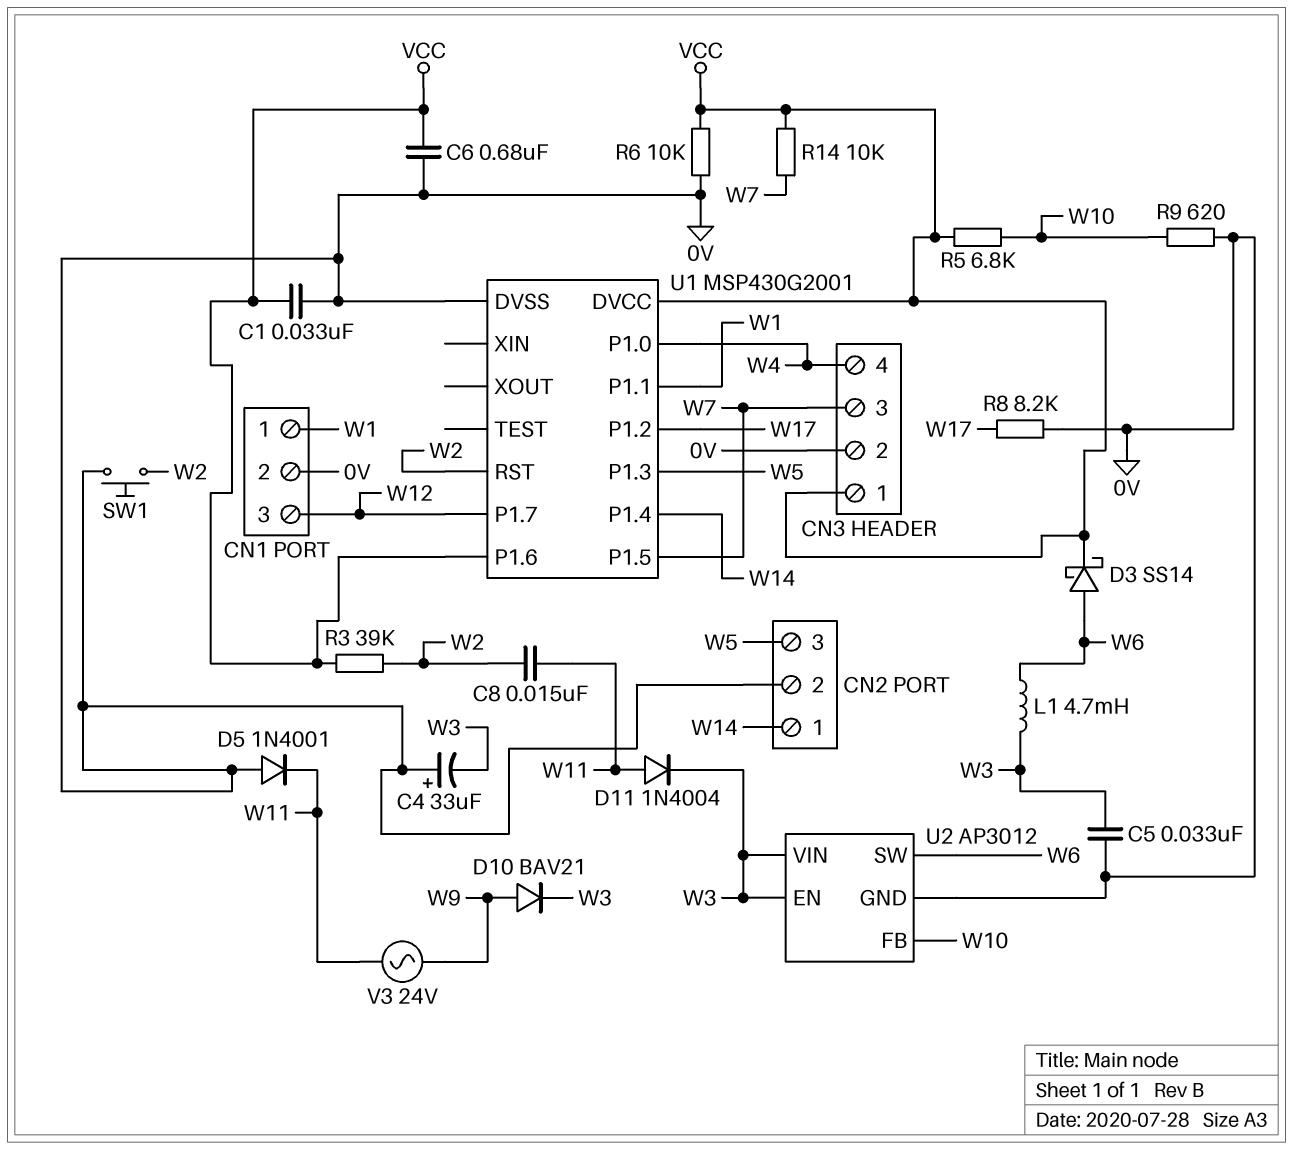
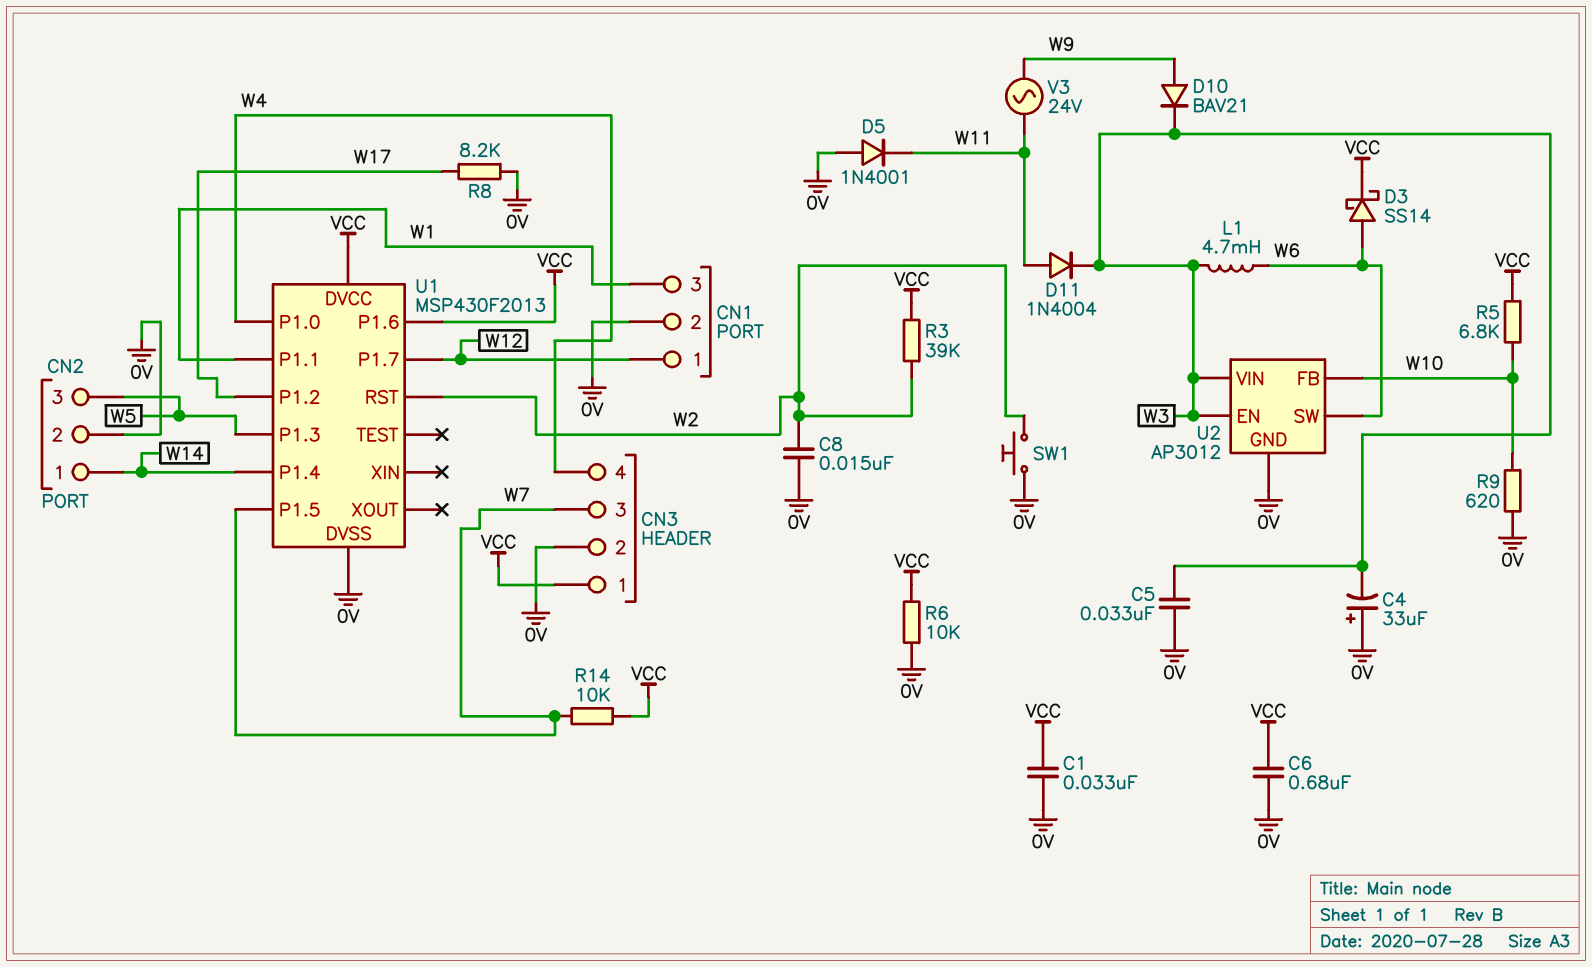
C8: 15nF (W2, W11) -> 15nF (0V, W2)
CN1 pin 1: W1 -> W12
CN1 pin 3: W12 -> W1
U1: MSP430G2001 -> MSP430F2013

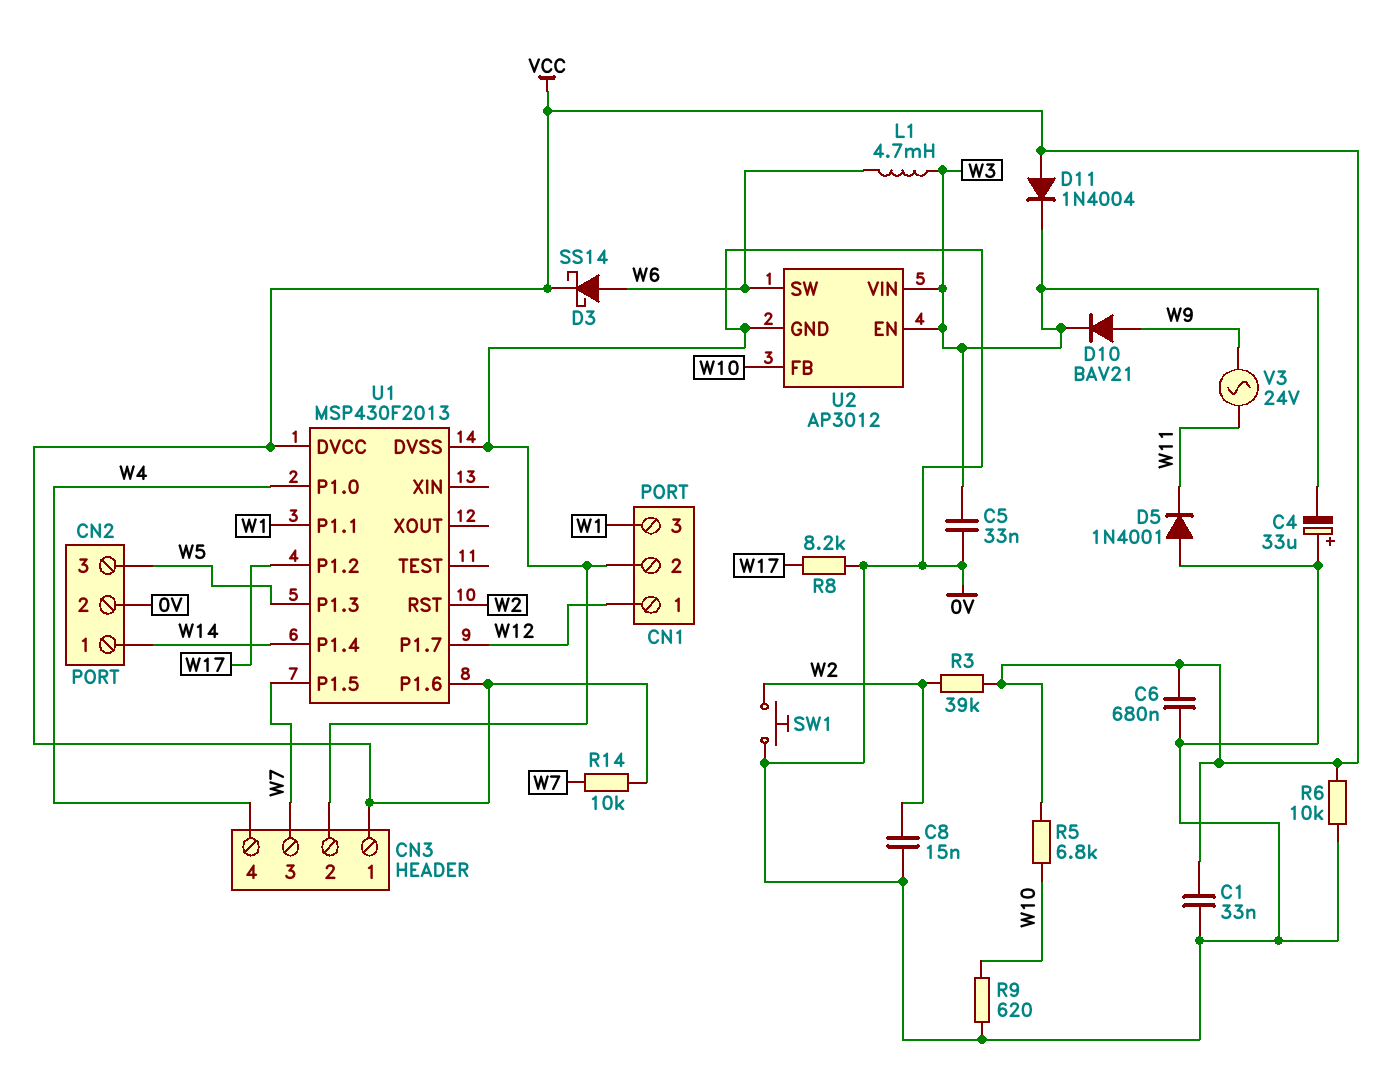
D11: diode 1N4004 (A W11, K W3) -> diode 1N4004 (A VCC, K W3)

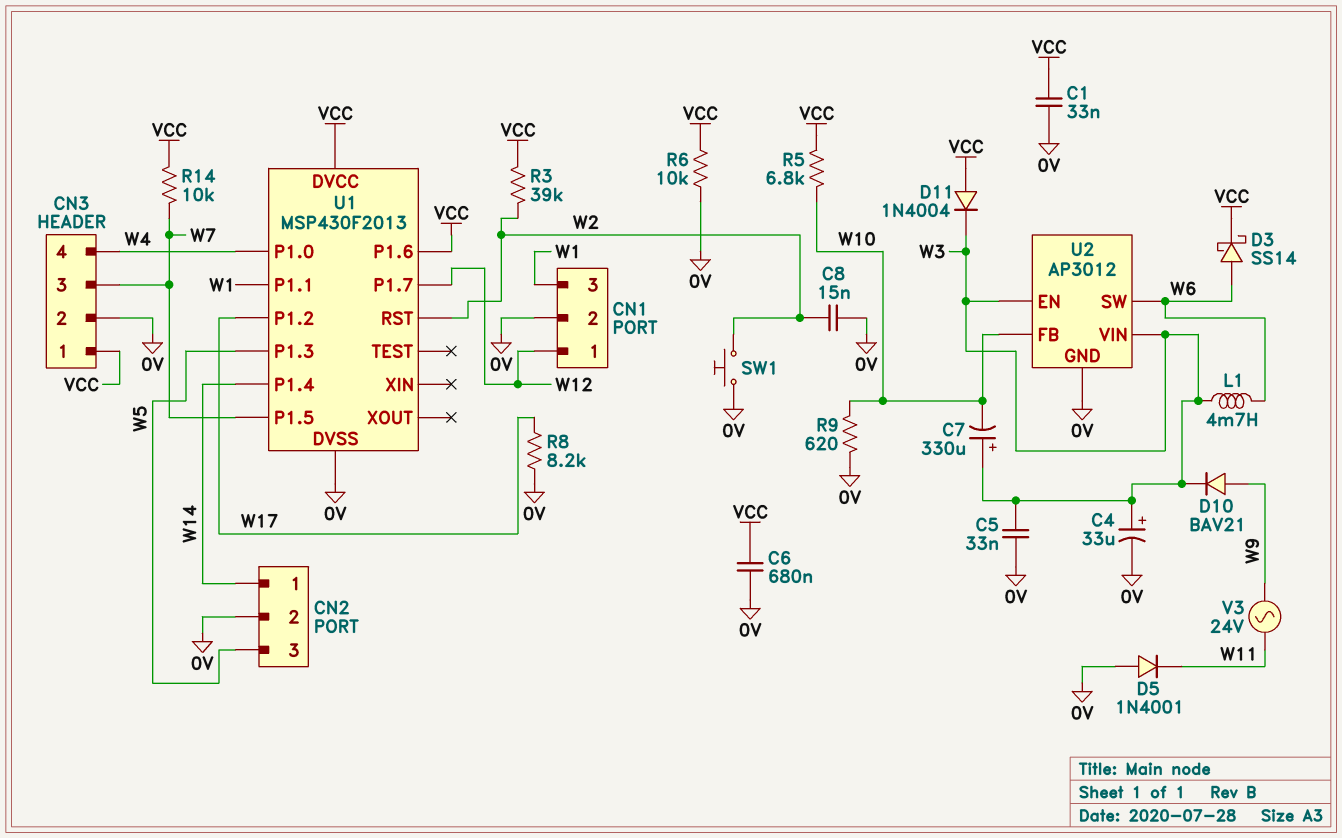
C4: 33uF (plus 0V, minus W3) -> 33uF (plus W3, minus 0V)
C7: none -> 330uF (plus W3, minus W10)

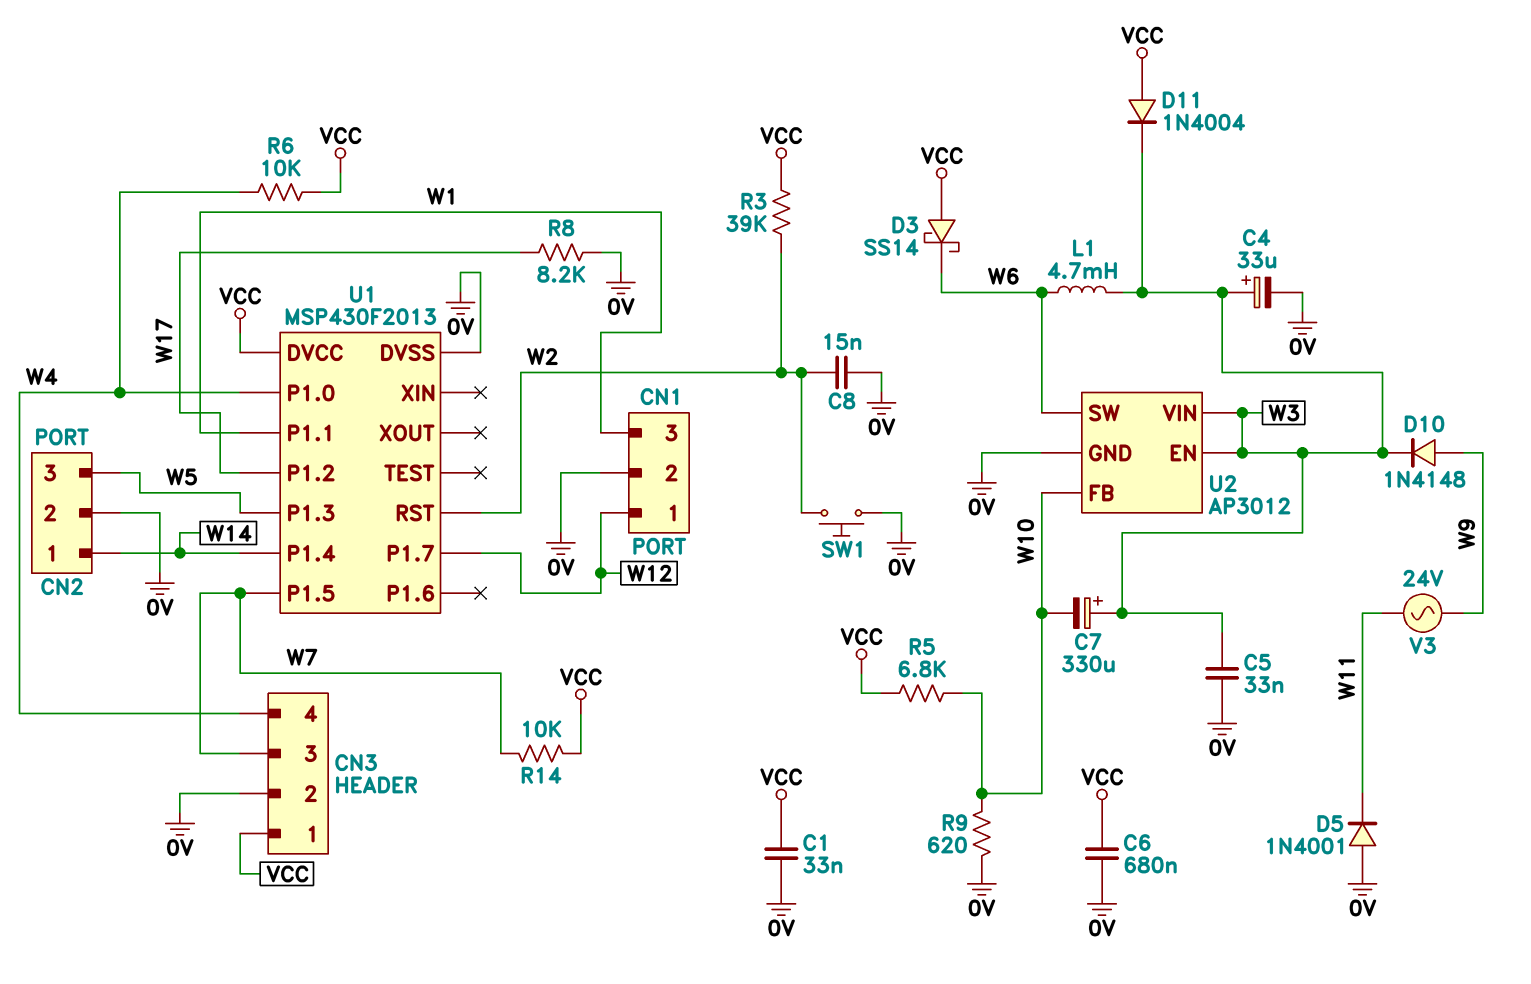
D3: schottky SS14 (A W6, K VCC) -> schottky SS14 (A VCC, K W6)
D10: diode BAV21 (A W9, K W3) -> diode 1N4148 (A W9, K W3)
R6: 10k (0V, VCC) -> 10k (VCC, W4)
U1 pin P1.6: VCC -> none

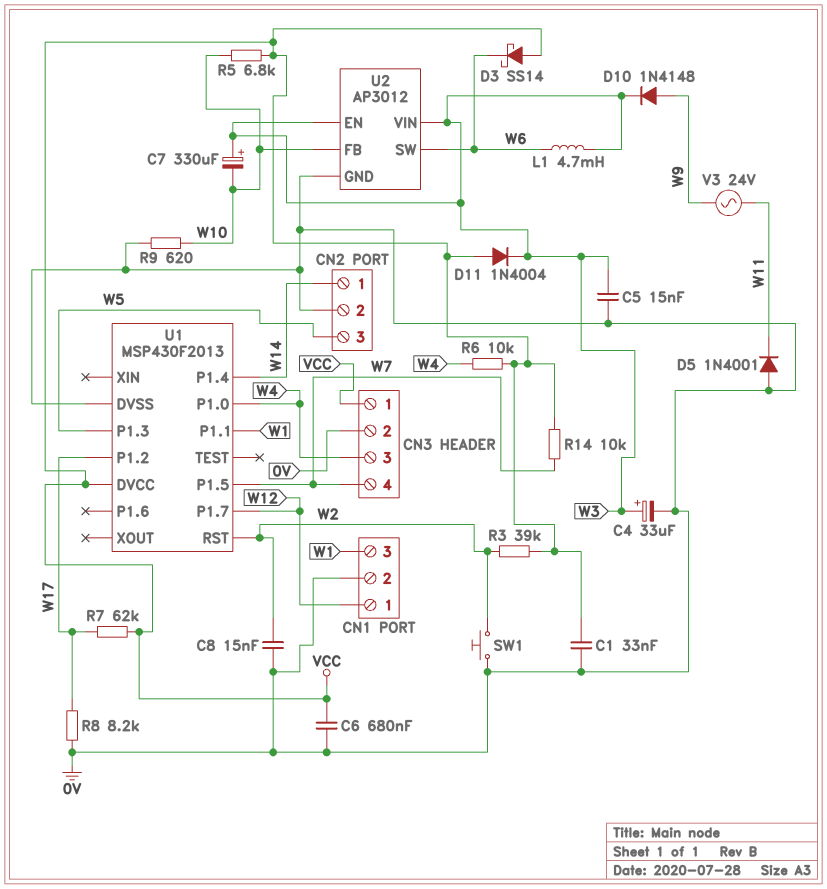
C5: 33nF (0V, W3) -> 15nF (0V, W3)
CN3 pin 3: W7 -> W4
CN3 pin 4: W4 -> W7
R7: none -> 62k (VCC, W17)

